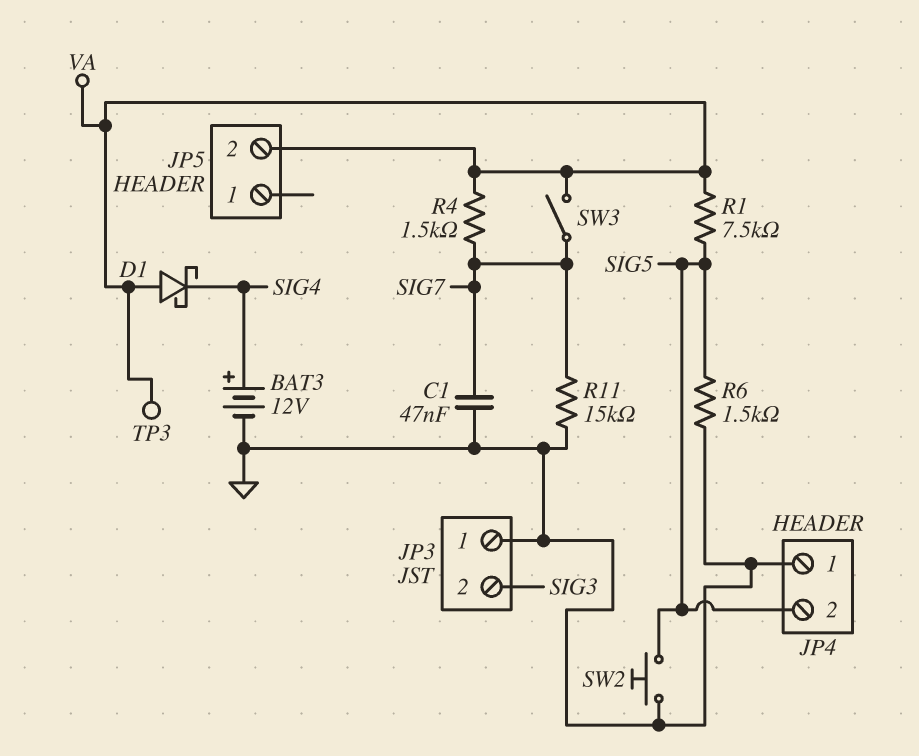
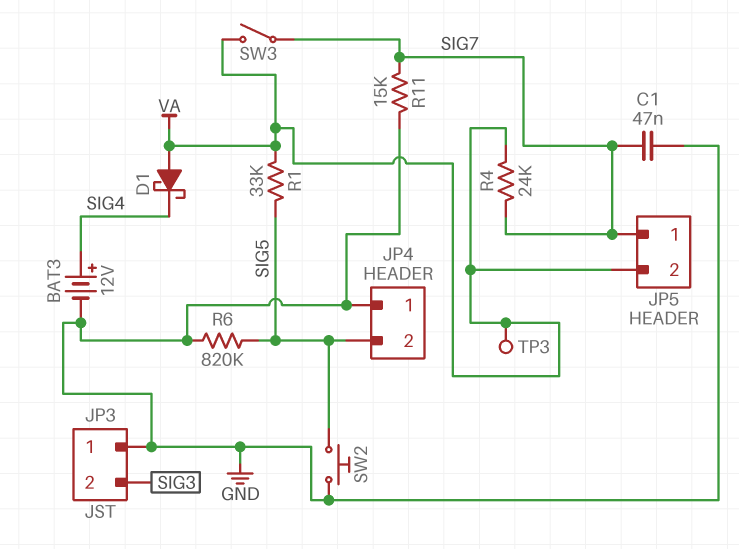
JP5 pin 1: none -> SIG7
R1: 7.5k (SIG5, VA) -> 33k (SIG5, VA)
R4: 1.5k (SIG7, VA) -> 24k (SIG7, VA)
R6: 1.5k (GND, SIG5) -> 820k (GND, SIG5)

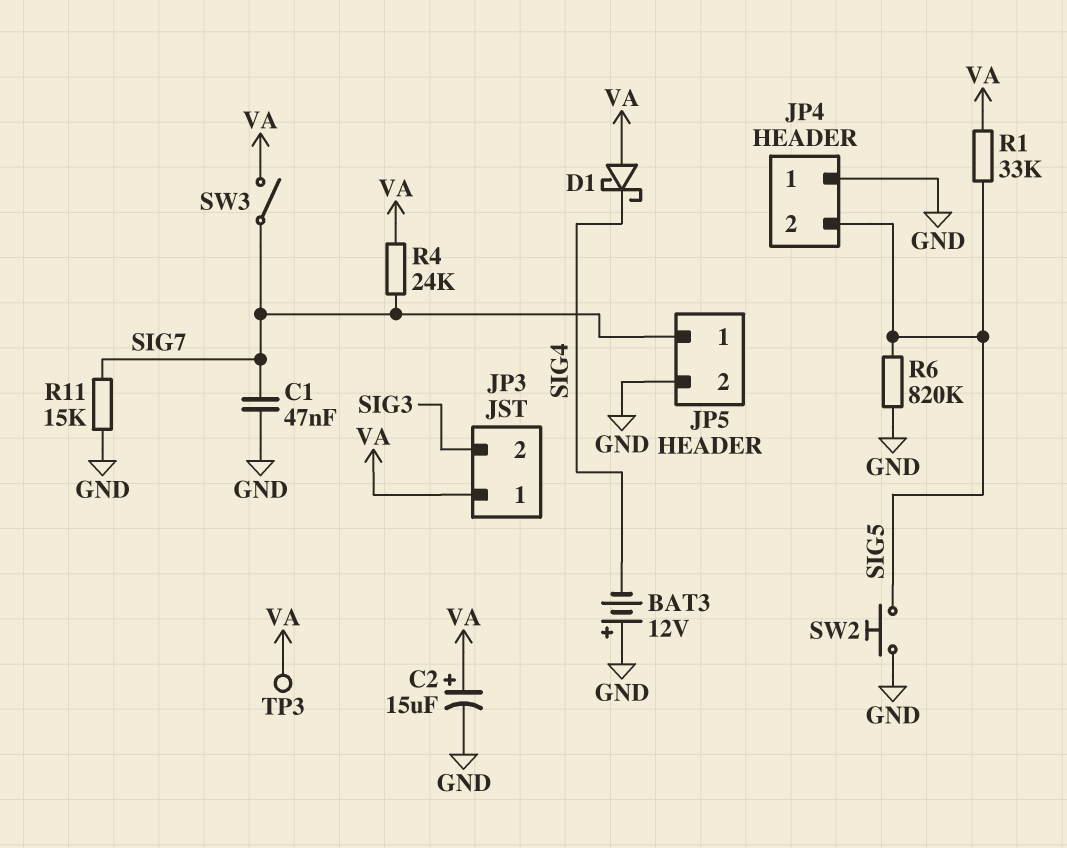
BAT3: 12V (plus SIG4, minus GND) -> 12V (plus GND, minus SIG4)
C2: none -> 15uF (plus VA, minus GND)
JP3 pin 1: GND -> VA
JP5 pin 2: VA -> GND

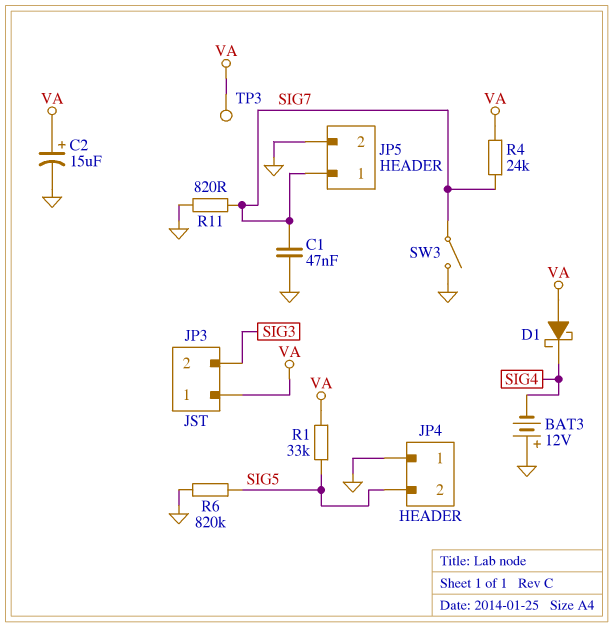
R11: 15k (GND, SIG7) -> 820 (GND, SIG7)
SW2: button (GND, SIG5) -> none
SW3: switch (SIG7, VA) -> switch (GND, SIG7)

